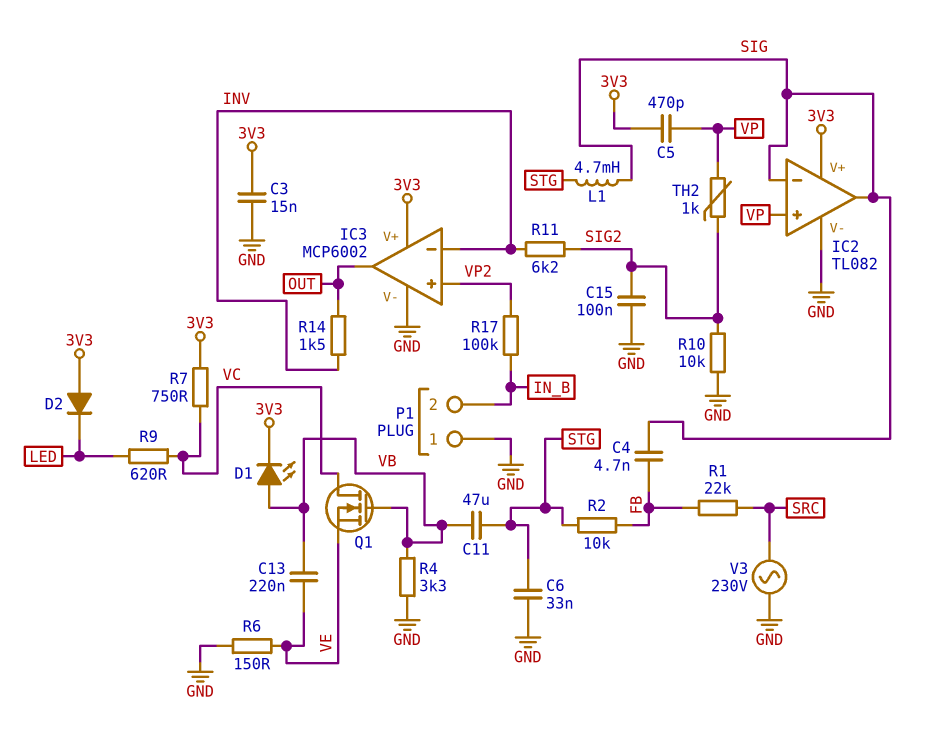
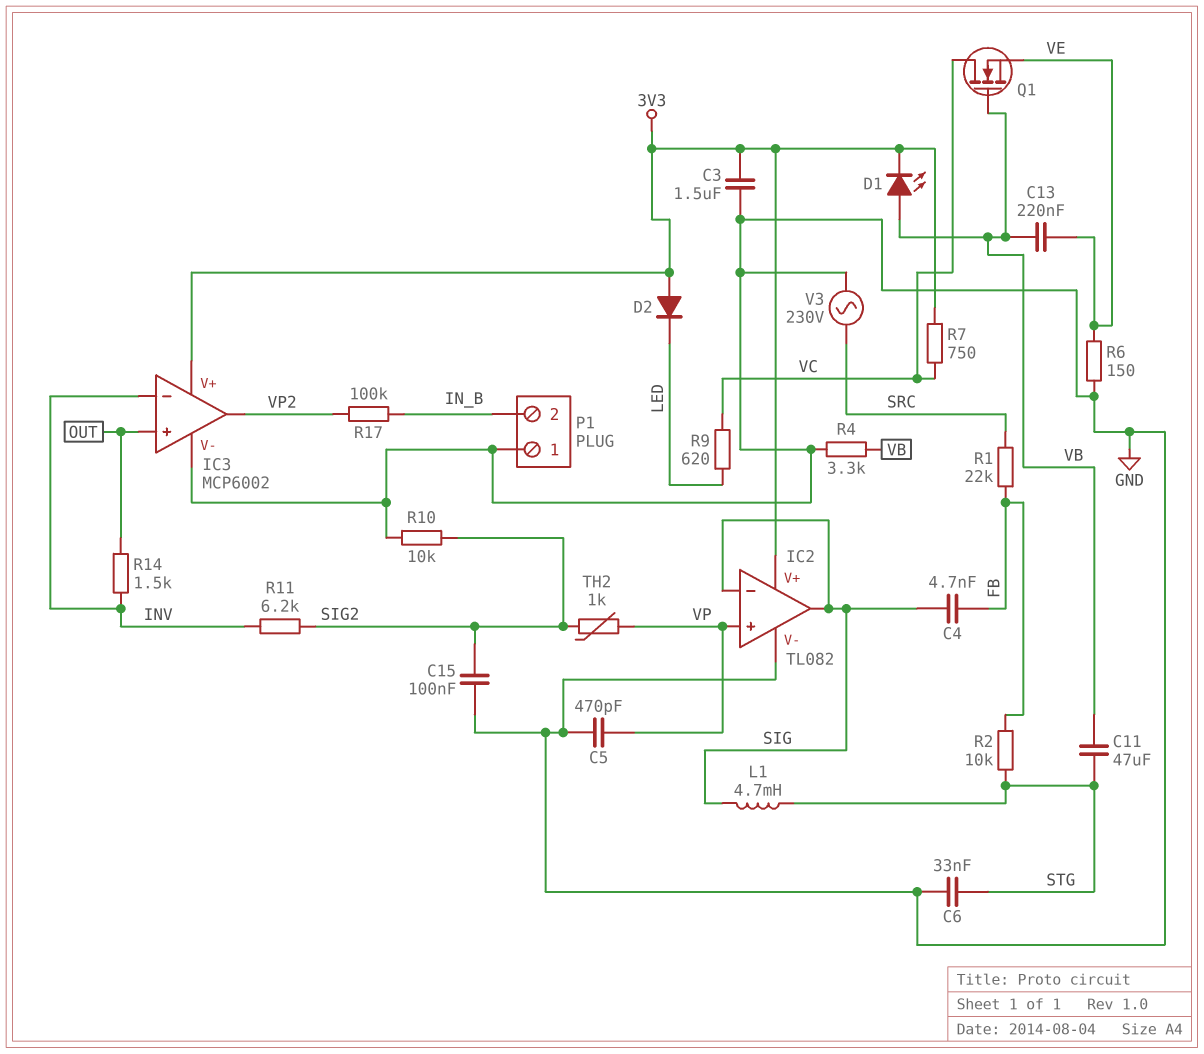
C3: 15nF (3V3, GND) -> 1.5uF (3V3, GND)
C5: 470pF (3V3, VP) -> 470pF (GND, VP)
IC3 pin in+: VP2 -> OUT
IC3 pin out: OUT -> VP2

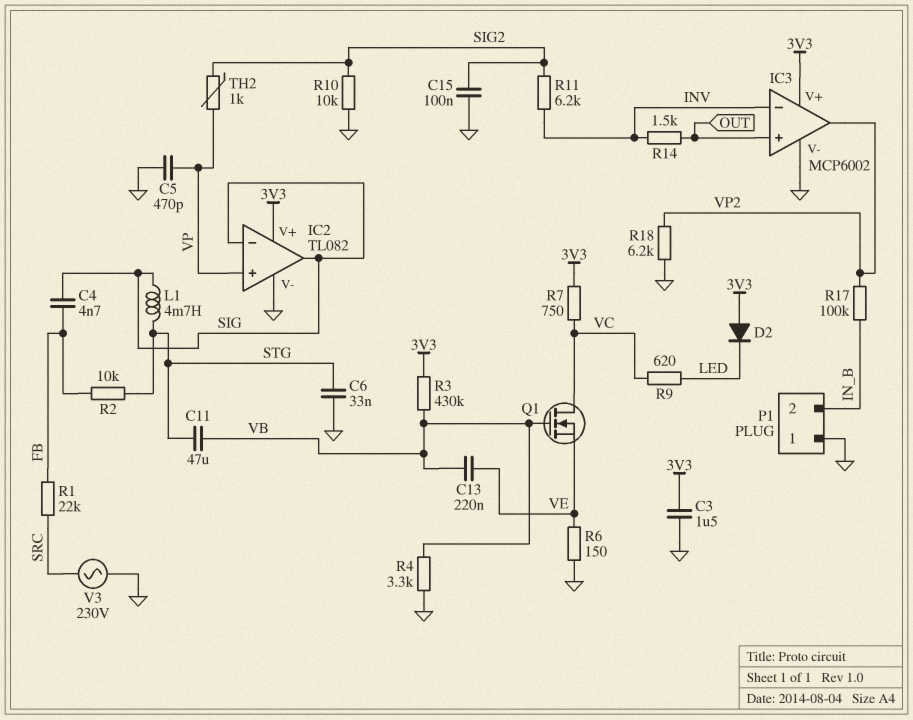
D1: LED (A VB, K 3V3) -> none
R3: none -> 430k (3V3, VB)
R18: none -> 6.2k (GND, VP2)

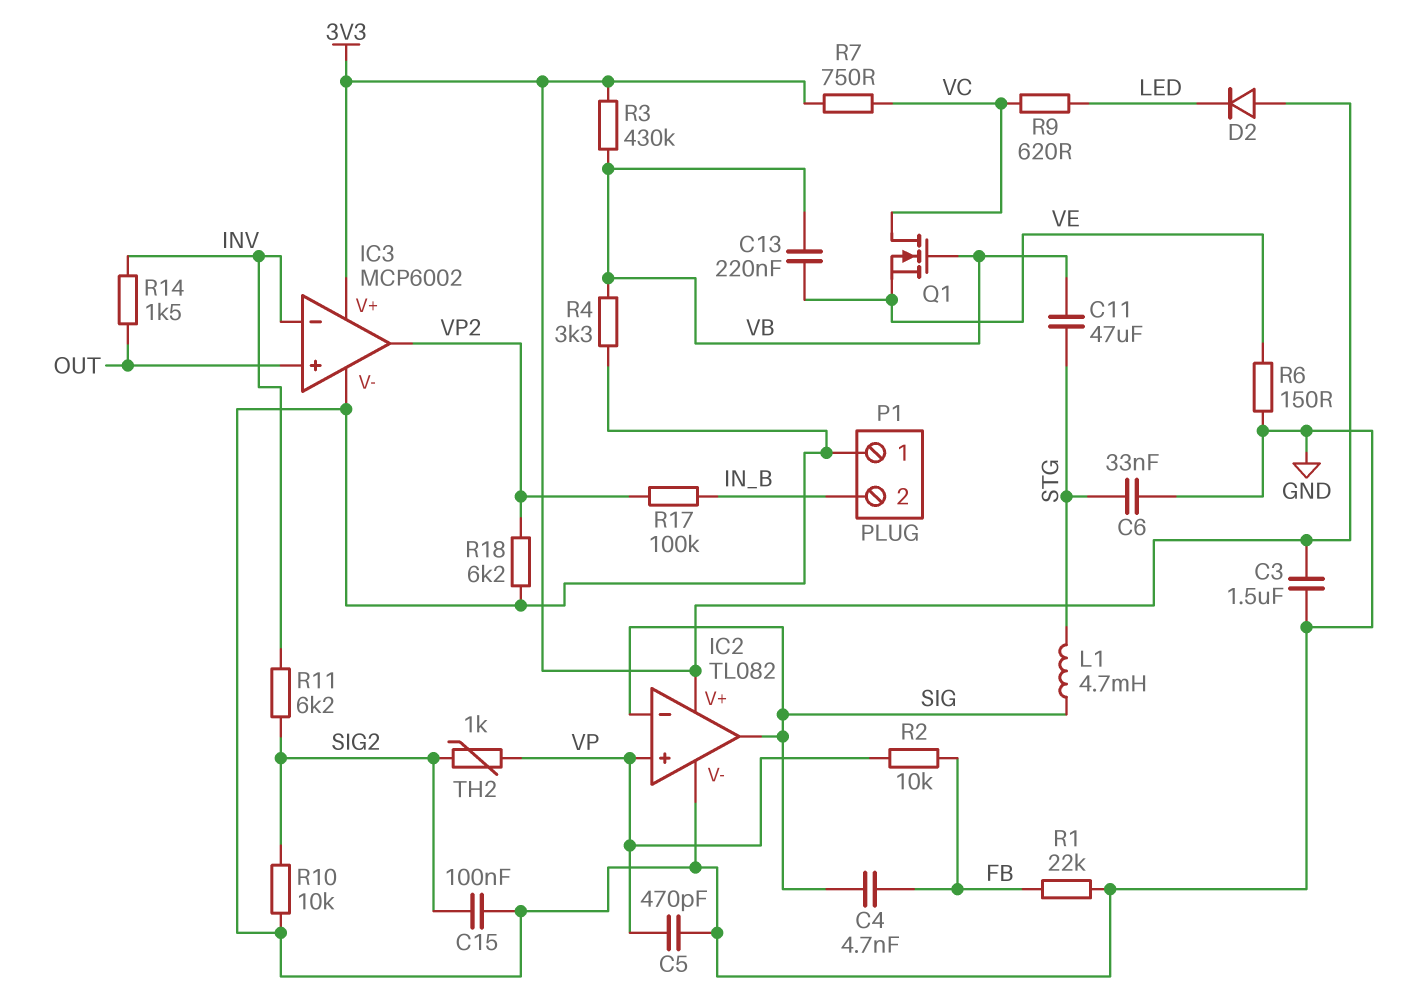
R1: 22k (FB, SRC) -> 22k (FB, GND)
R2: 10k (FB, STG) -> 10k (FB, VP)
V3: AC 230V (GND, SRC) -> none

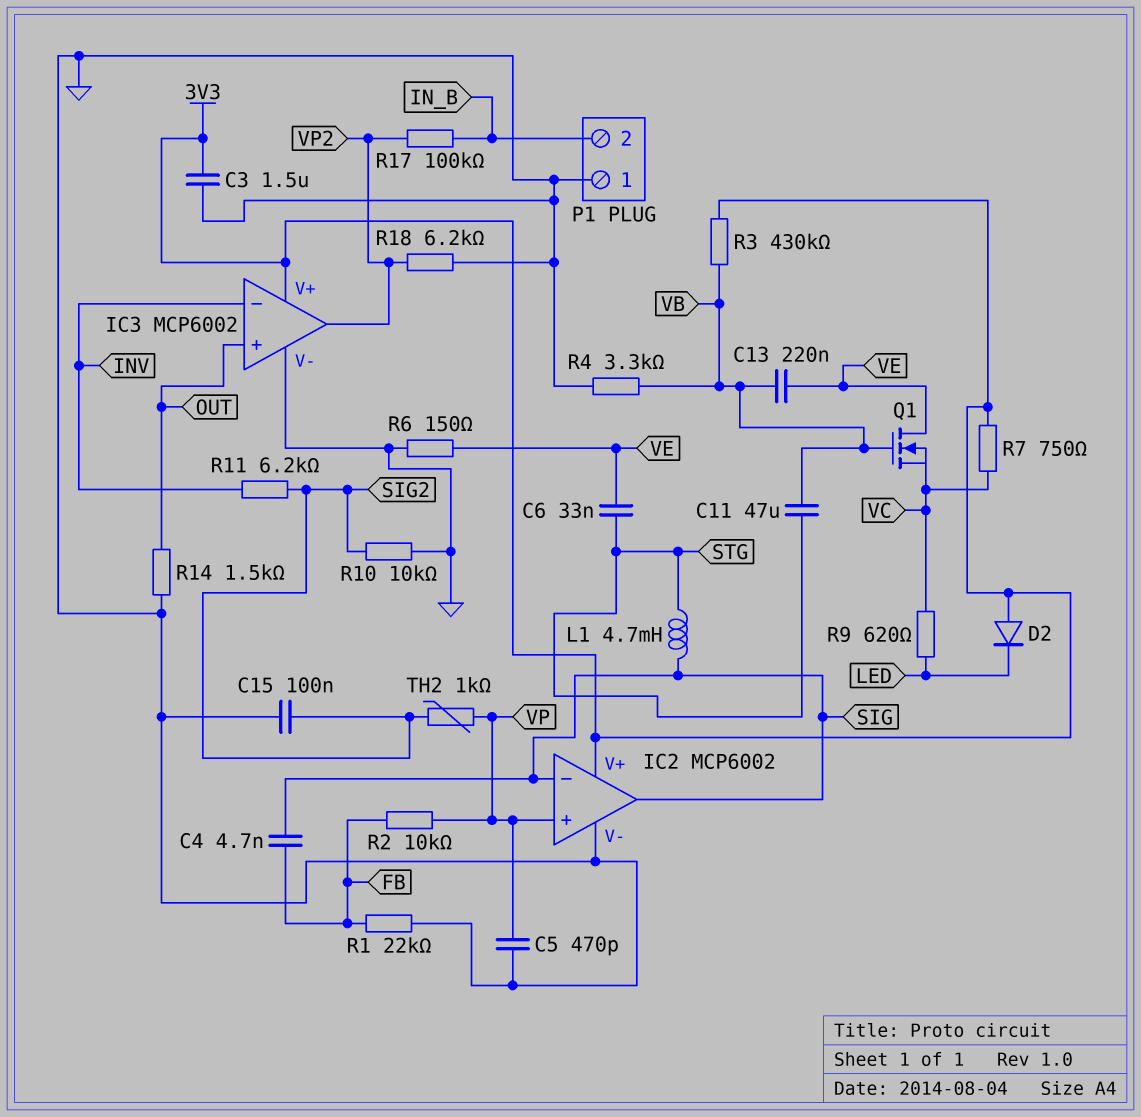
C6: 33nF (GND, STG) -> 33nF (STG, VE)
IC2: TL082 -> MCP6002
Q1: NMOS (G VB, D VC, S VE) -> NMOS (G VB, D VE, S VC)
R14: 1.5k (INV, OUT) -> 1.5k (GND, OUT)

